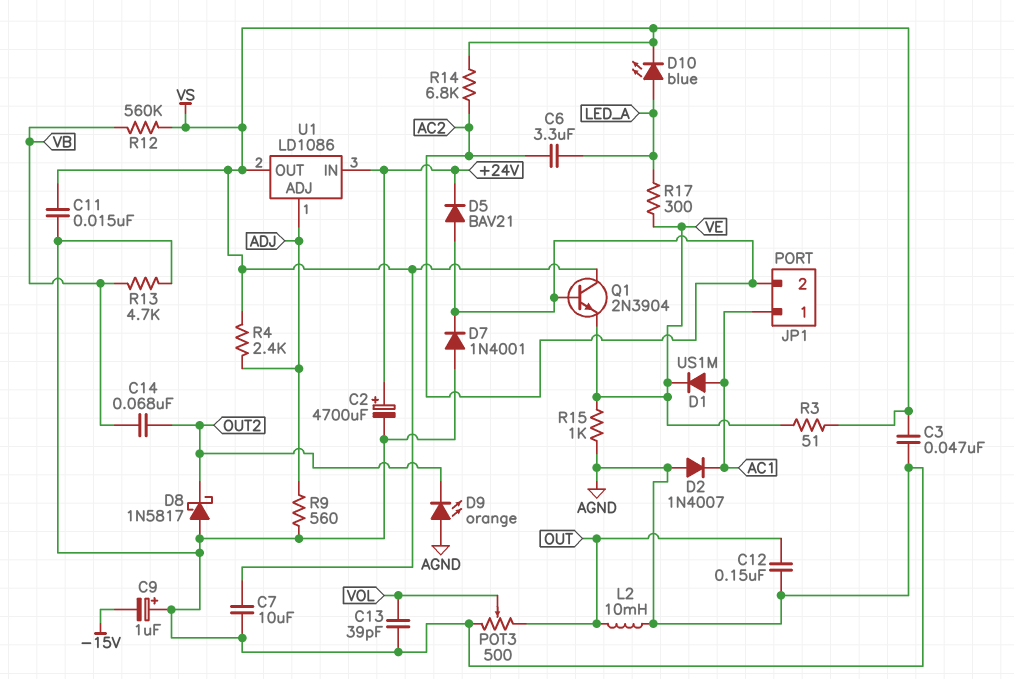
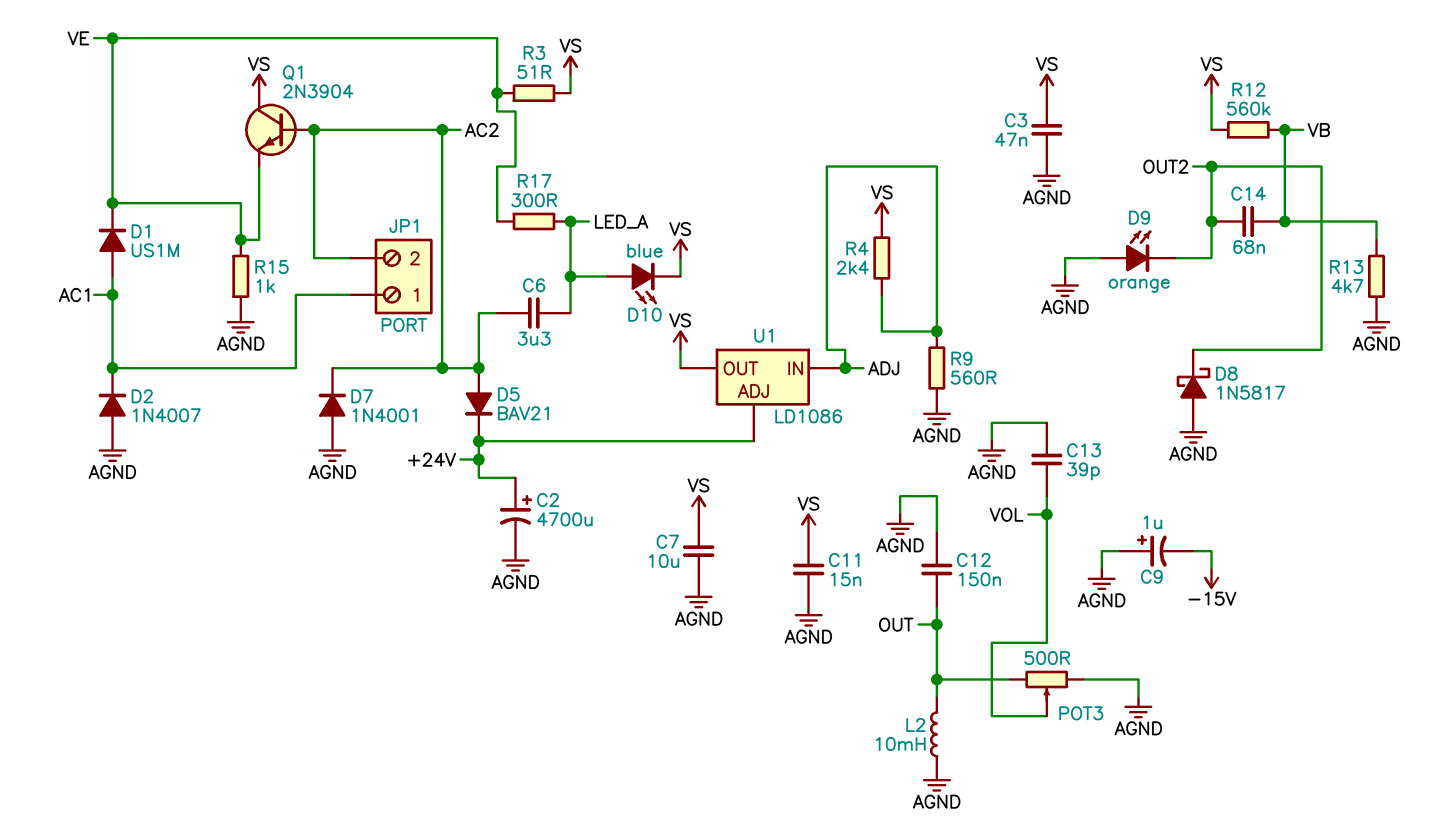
R14: 6.8k (AC2, VS) -> none
U1 pin ADJ: ADJ -> +24V
U1 pin IN: +24V -> ADJ

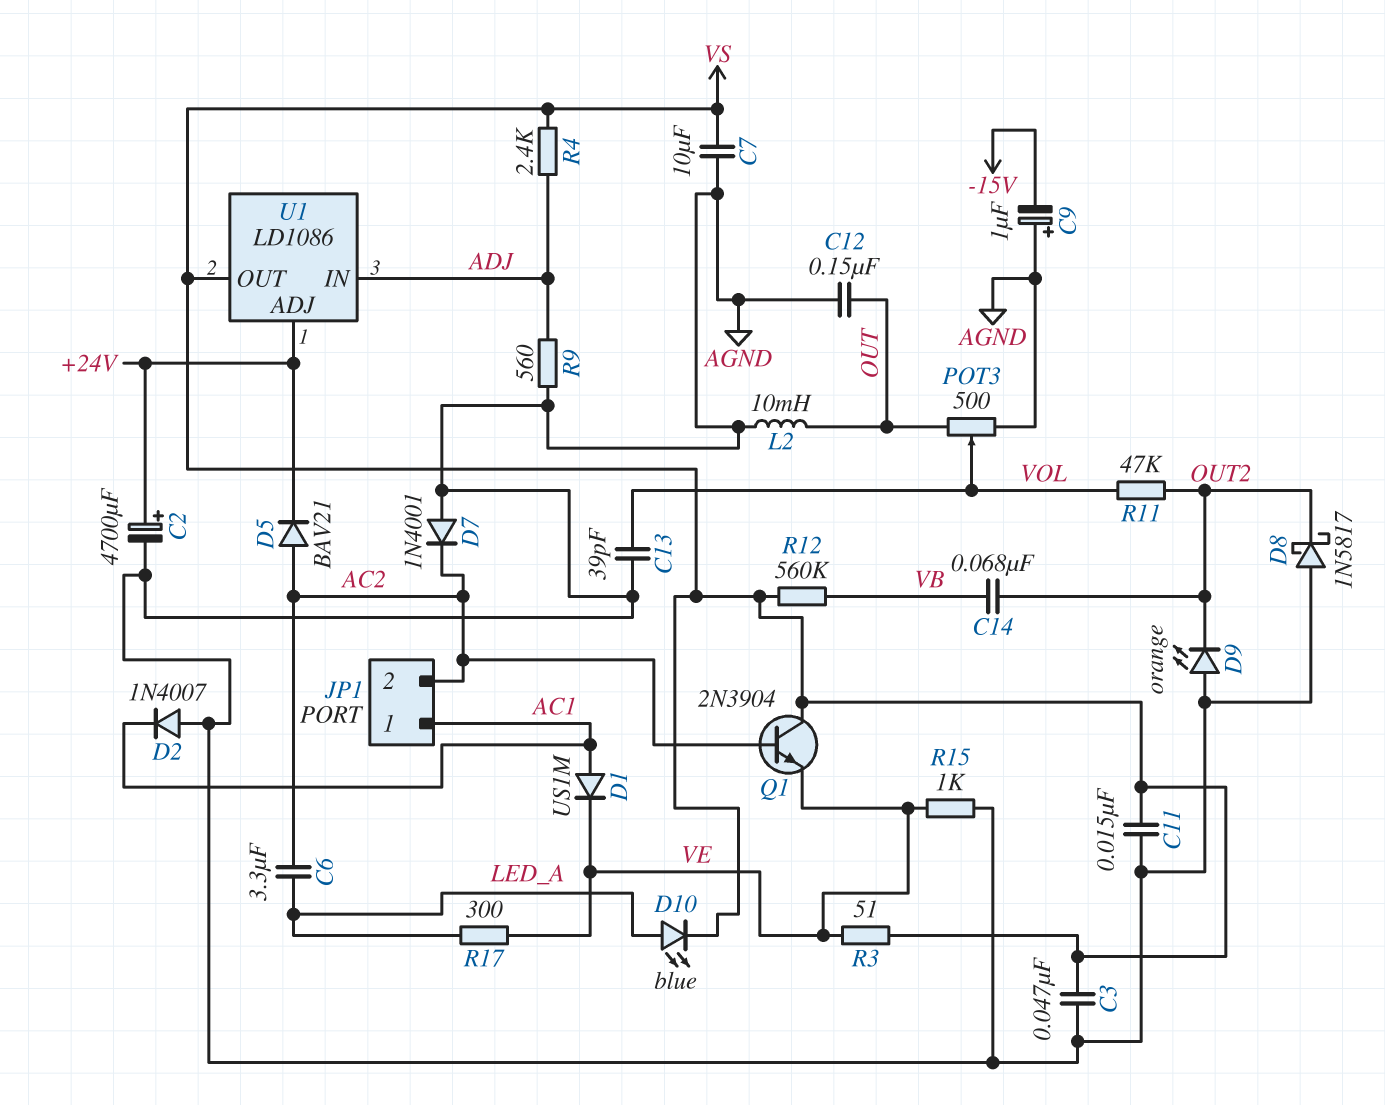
R11: none -> 47k (OUT2, VOL)
R13: 4.7k (AGND, VB) -> none

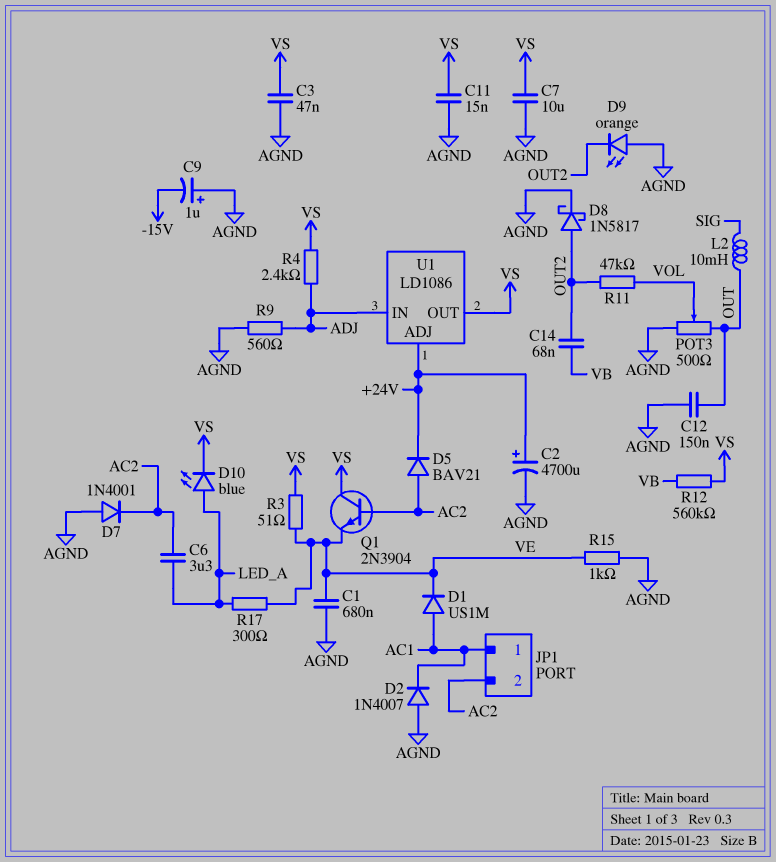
C1: none -> 680nF (AGND, VE)
C13: 39pF (AGND, VOL) -> none
D8: schottky 1N5817 (A AGND, K OUT2) -> schottky 1N5817 (A OUT2, K AGND)
L2: 10mH (AGND, OUT) -> 10mH (OUT, SIG)

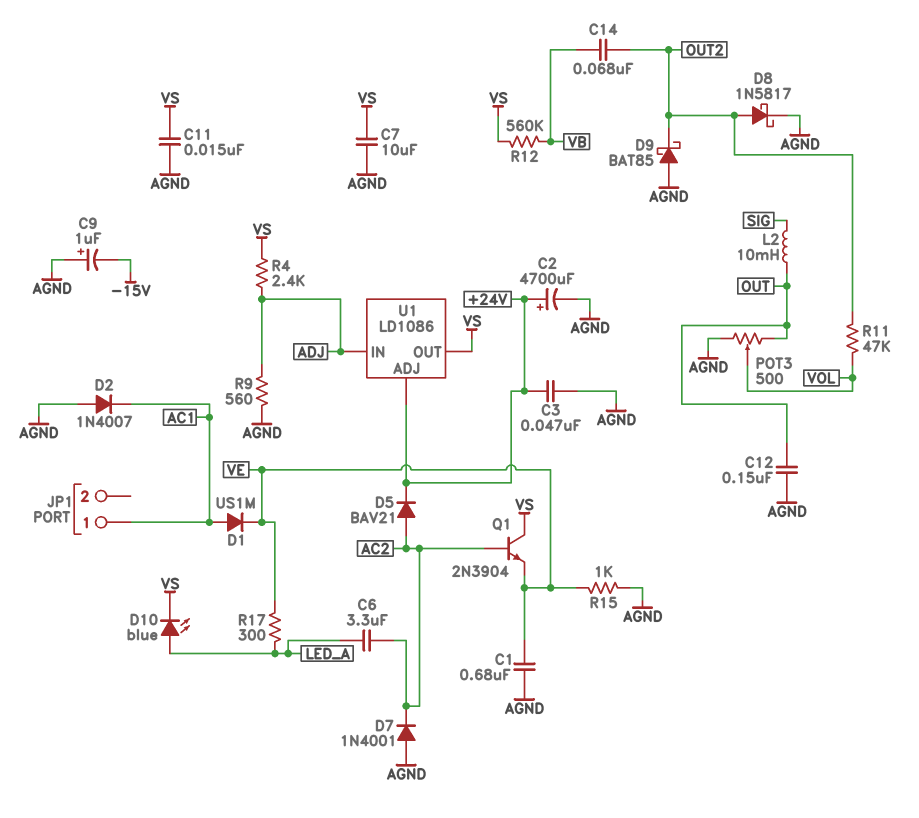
C3: 47nF (AGND, VS) -> 47nF (+24V, AGND)
D9: LED orange (A AGND, K OUT2) -> schottky BAT85 (A AGND, K OUT2)
JP1 pin 2: AC2 -> none
R3: 51 (VE, VS) -> none

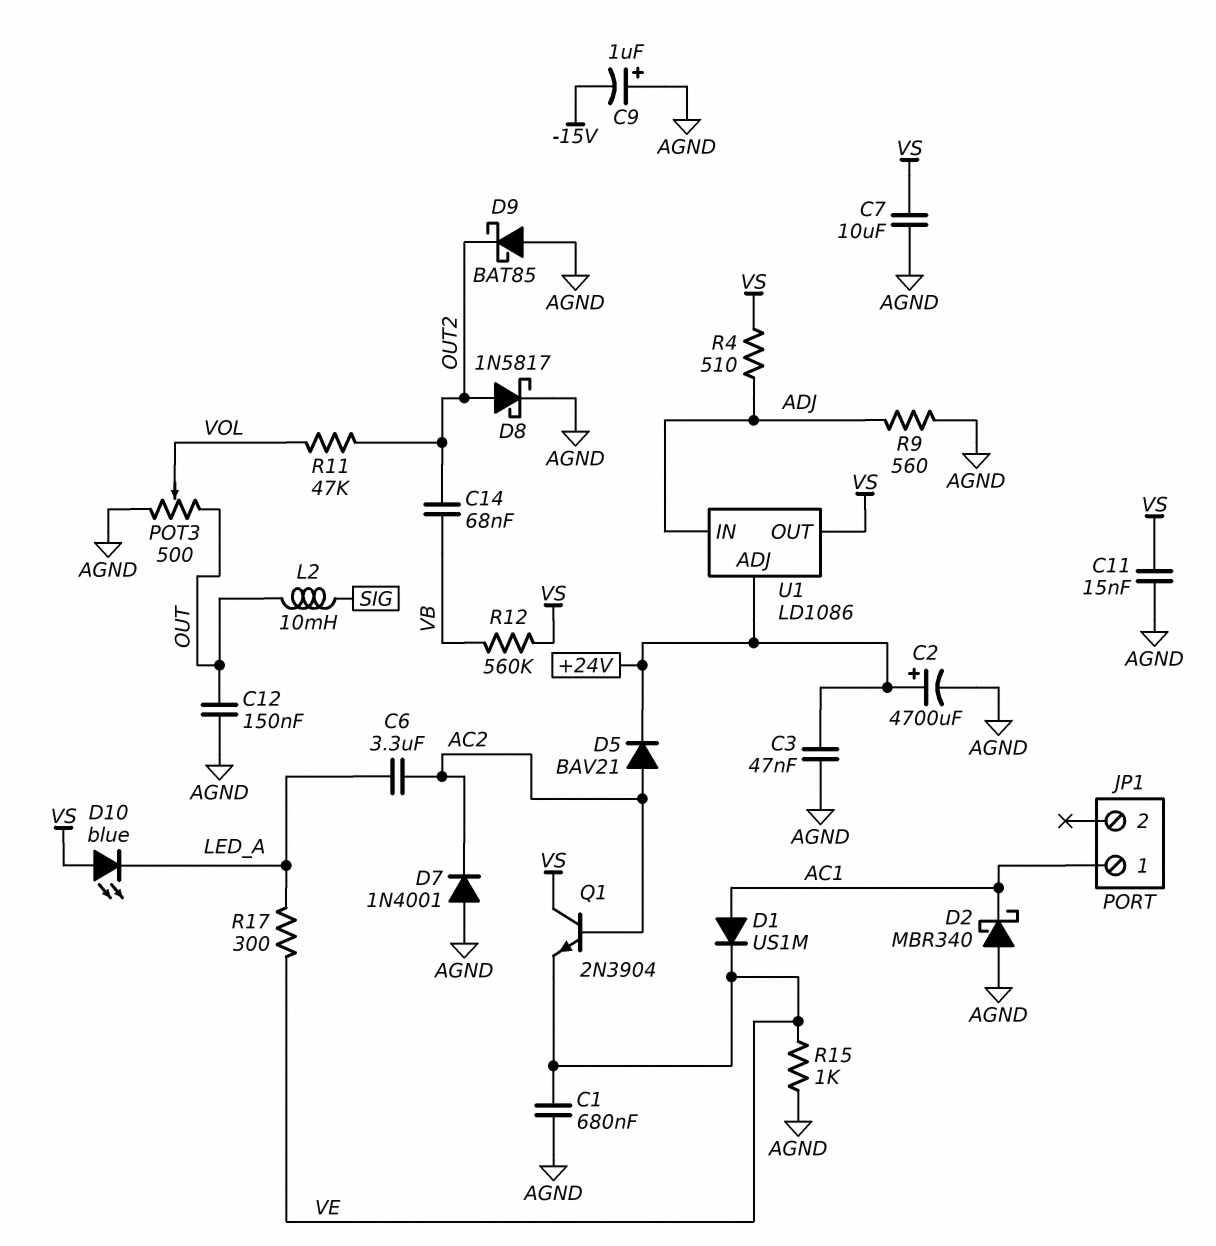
D2: diode 1N4007 (A AGND, K AC1) -> schottky MBR340 (A AGND, K AC1)
D10: LED blue (A LED_A, K VS) -> LED blue (A VS, K LED_A)
R4: 2.4k (ADJ, VS) -> 510 (ADJ, VS)

